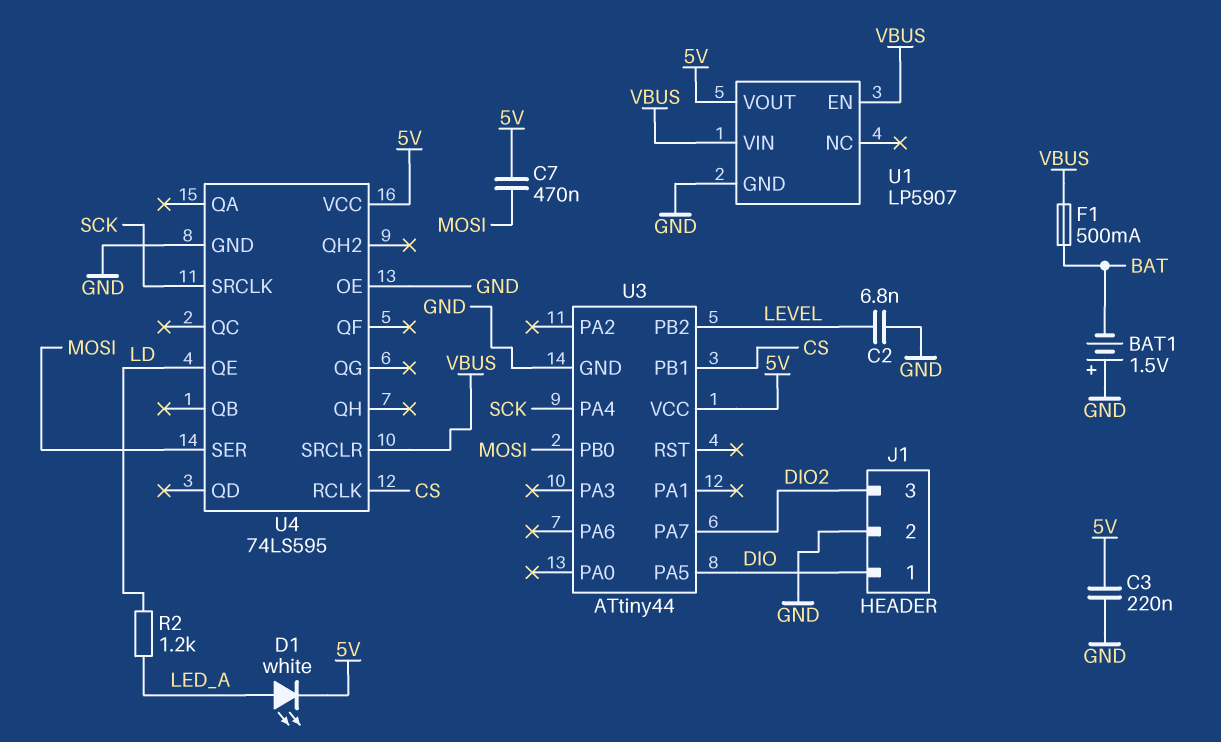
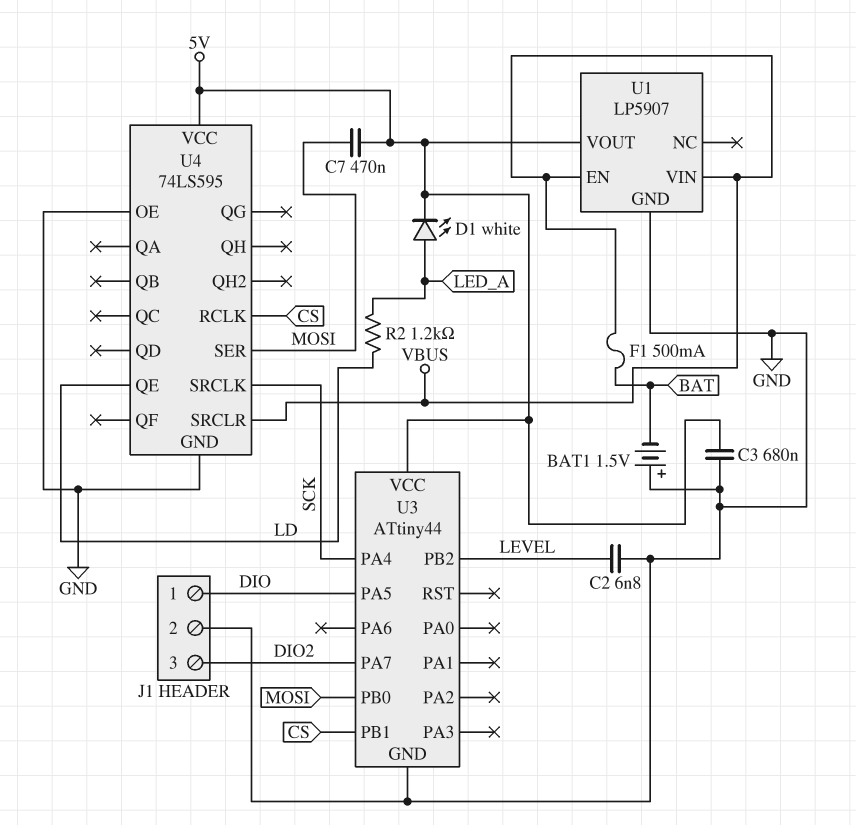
C3: 220nF (5V, GND) -> 680nF (5V, GND)

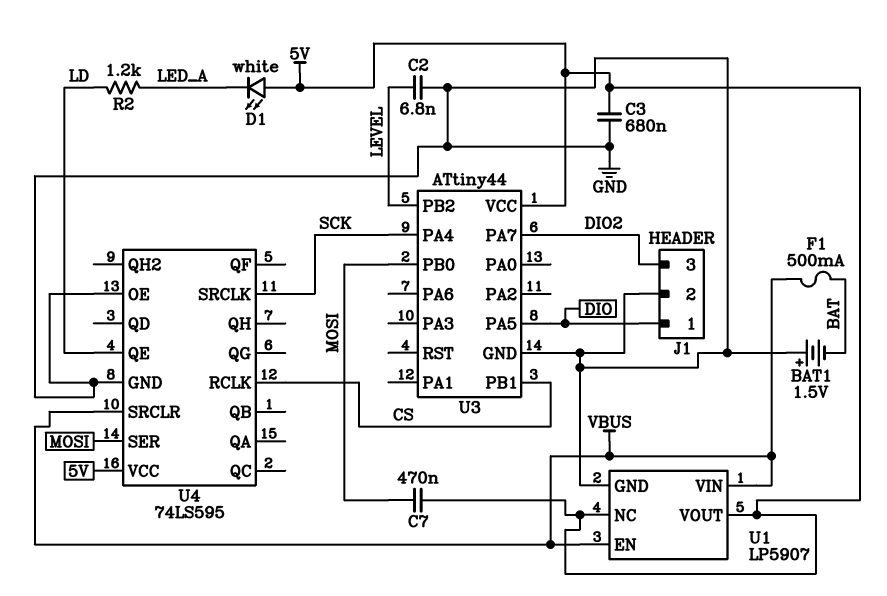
D1: LED white (A LED_A, K 5V) -> LED white (A 5V, K LED_A)
U1 pin NC: none -> 5V

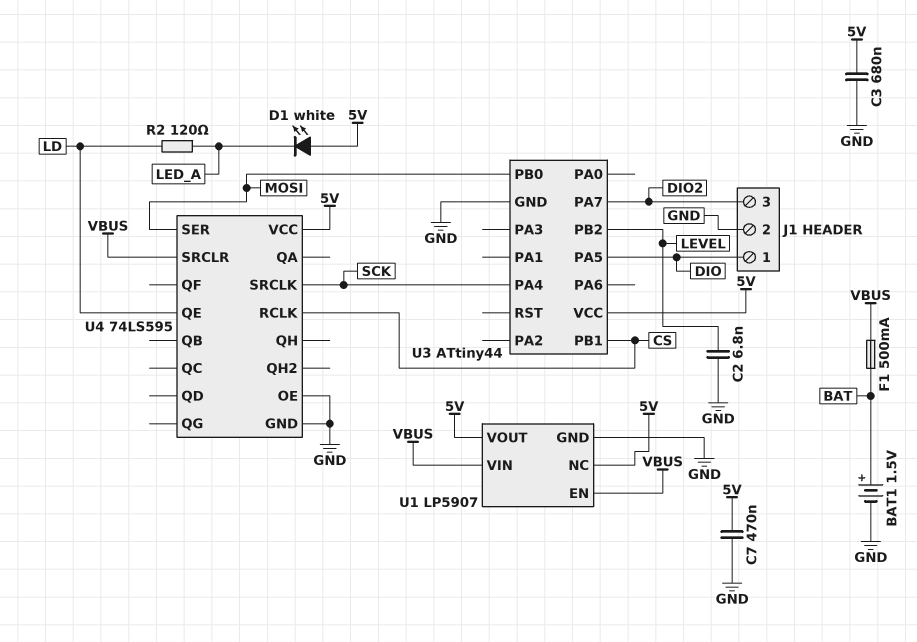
BAT1: 1.5V (plus GND, minus BAT) -> 1.5V (plus BAT, minus GND)
C7: 470nF (5V, MOSI) -> 470nF (5V, GND)
R2: 1.2k (LD, LED_A) -> 120 (LD, LED_A)

